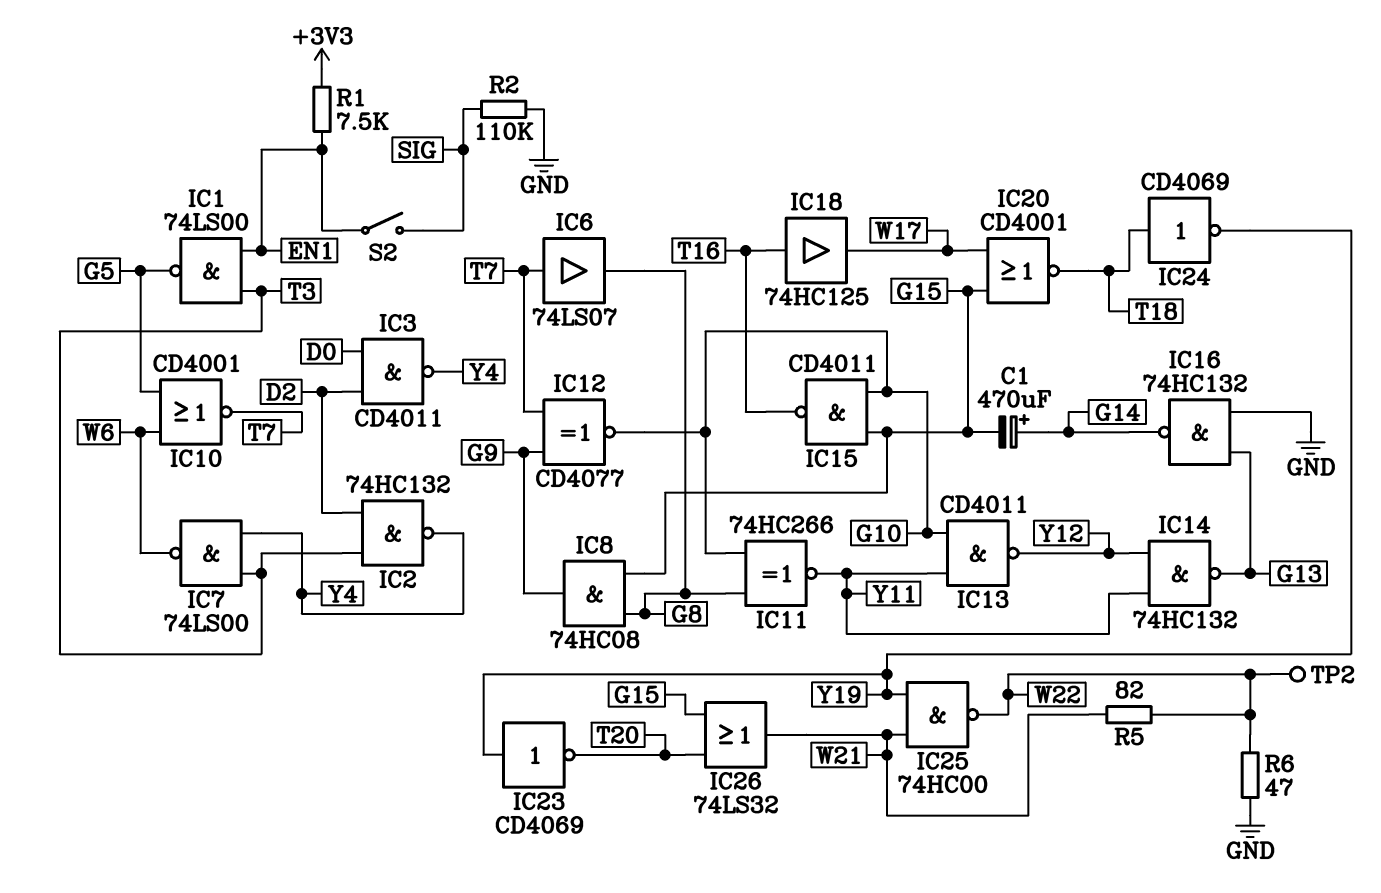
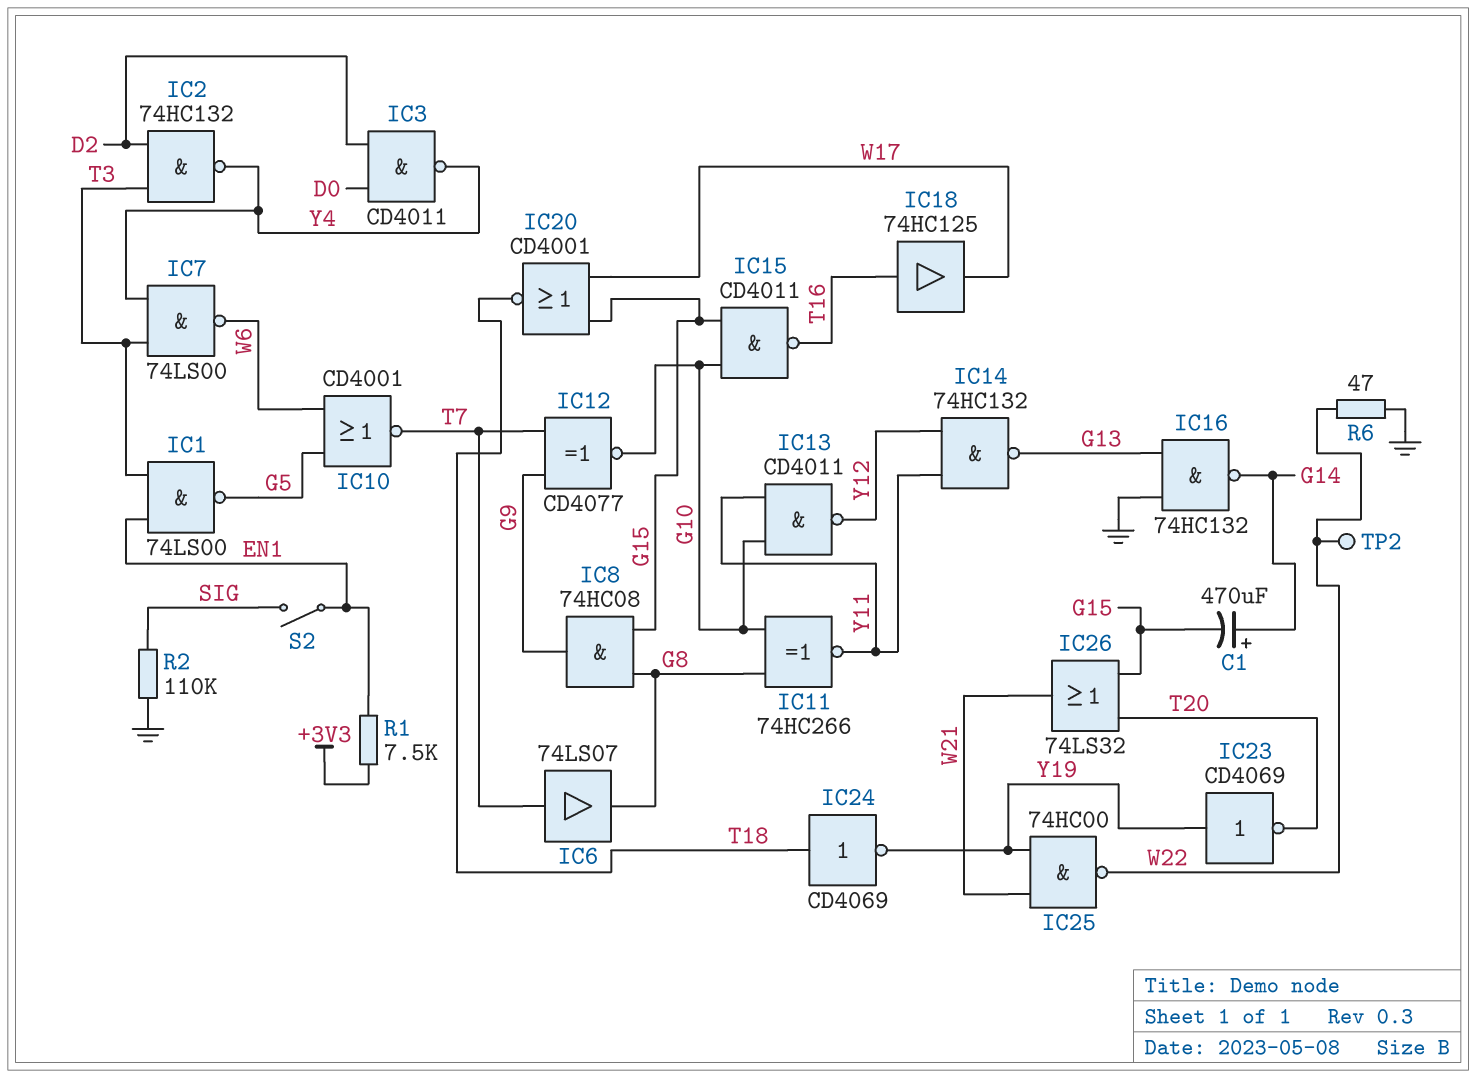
R5: 82 (W21, W22) -> none

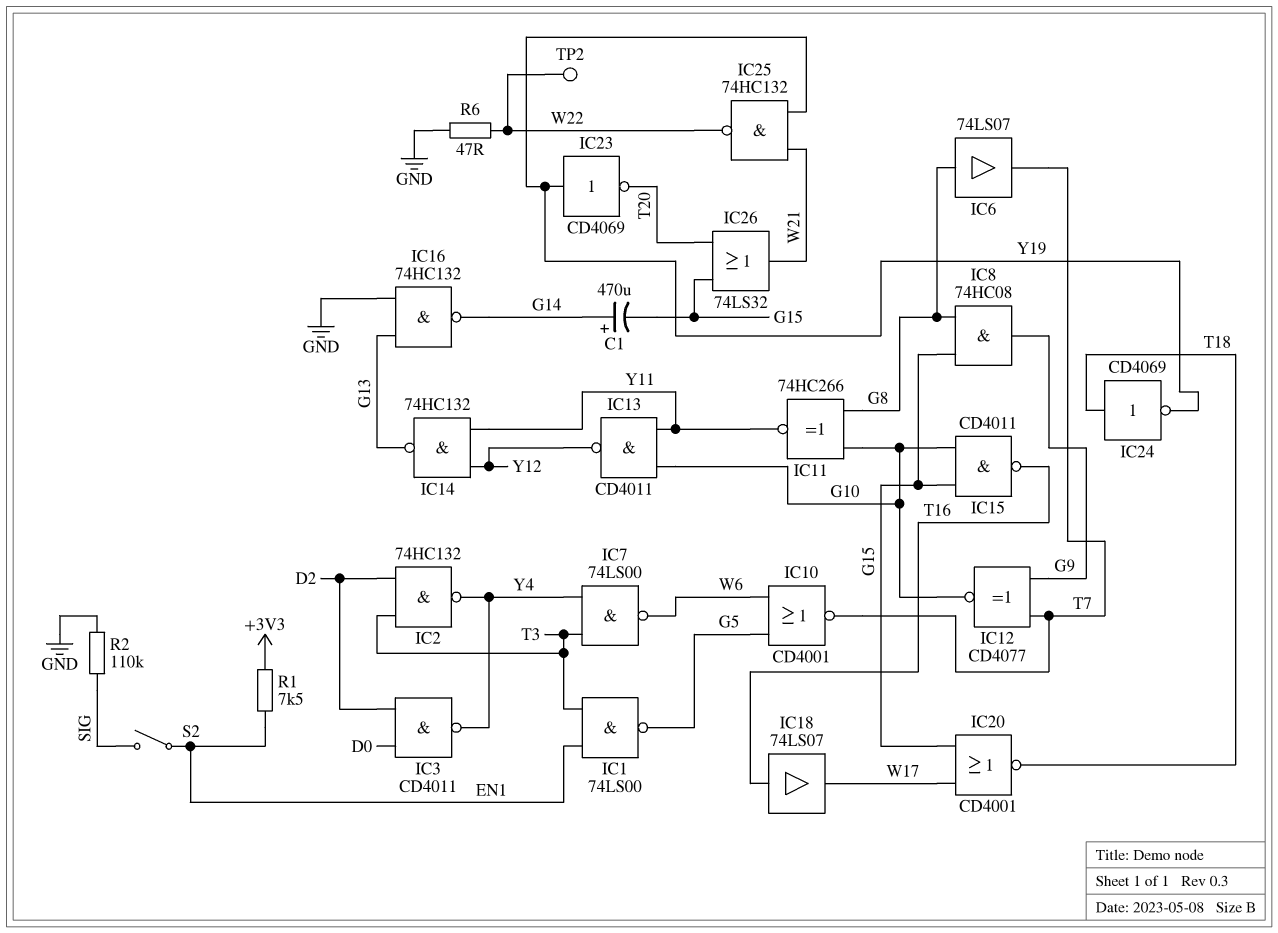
IC6: buffer 74LS07 (in T7, out G8) -> buffer 74LS07 (in G8, out T7)
IC18: buffer 74HC125 (in T16, out W17) -> buffer 74LS07 (in T16, out W17)
IC25: NAND 74HC00 (in W21, in Y19, out W22) -> NAND 74HC132 (in W21, in Y19, out W22)

